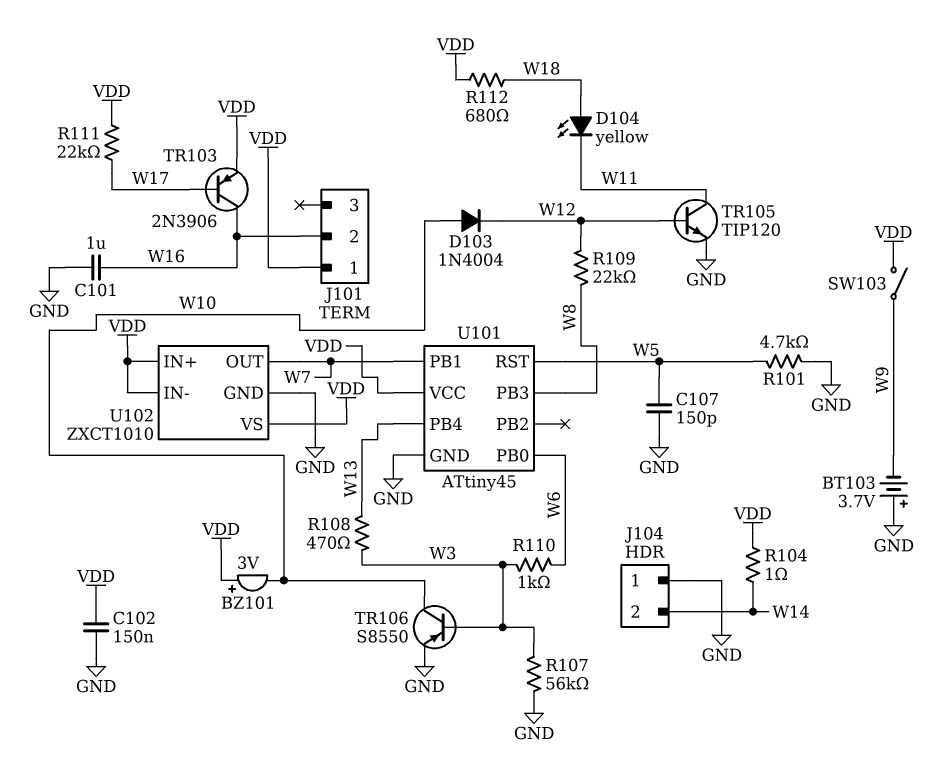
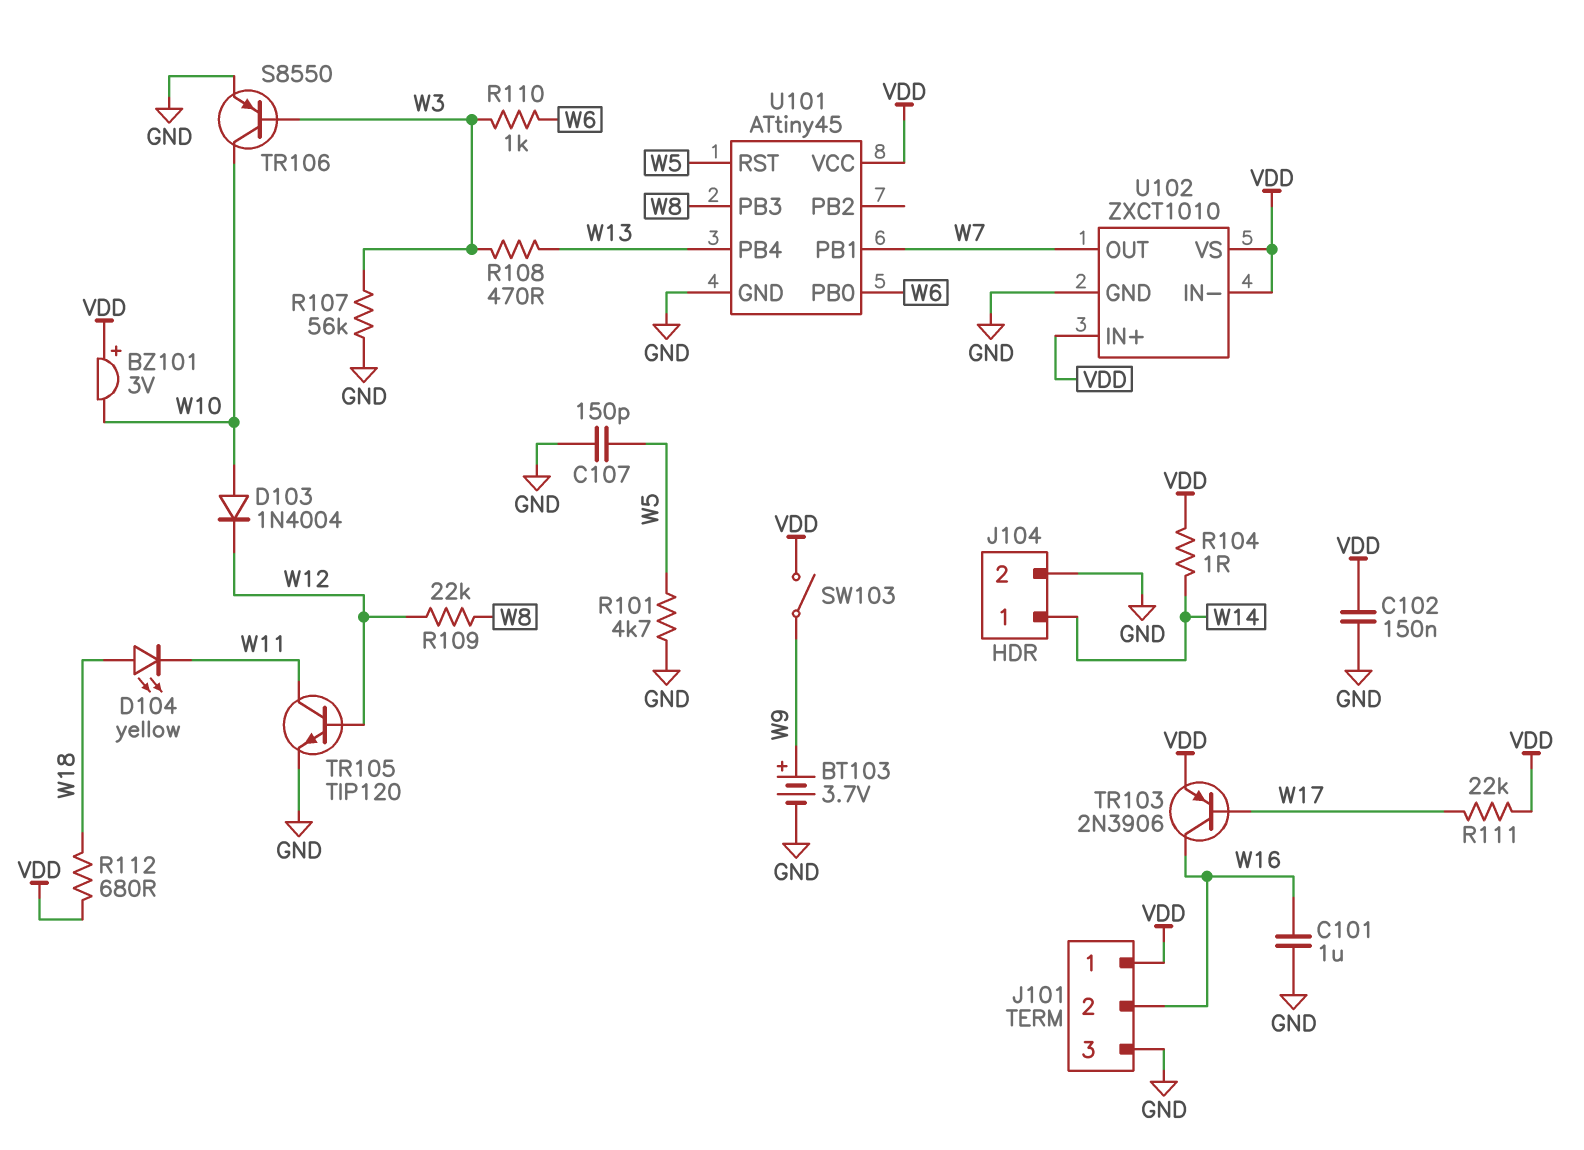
BT103: 3.7V (plus GND, minus W9) -> 3.7V (plus W9, minus GND)
J101 pin 3: none -> GND
J104 pin 1: GND -> W14
J104 pin 2: W14 -> GND

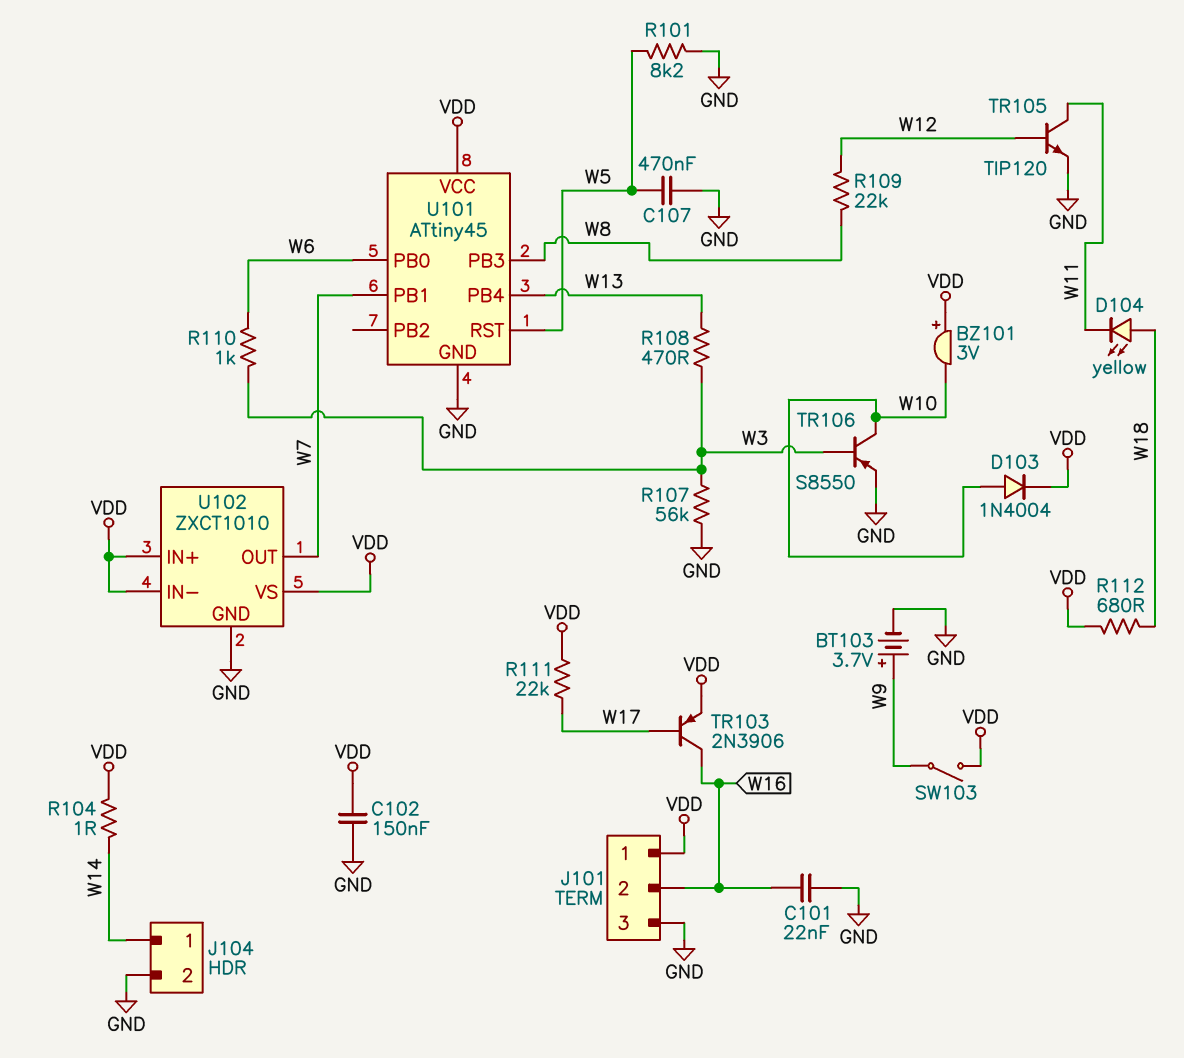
C101: 1uF (GND, W16) -> 22nF (GND, W16)
C107: 150pF (GND, W5) -> 470nF (GND, W5)
D103: diode 1N4004 (A W10, K W12) -> diode 1N4004 (A W10, K VDD)
R101: 4.7k (GND, W5) -> 8.2k (GND, W5)

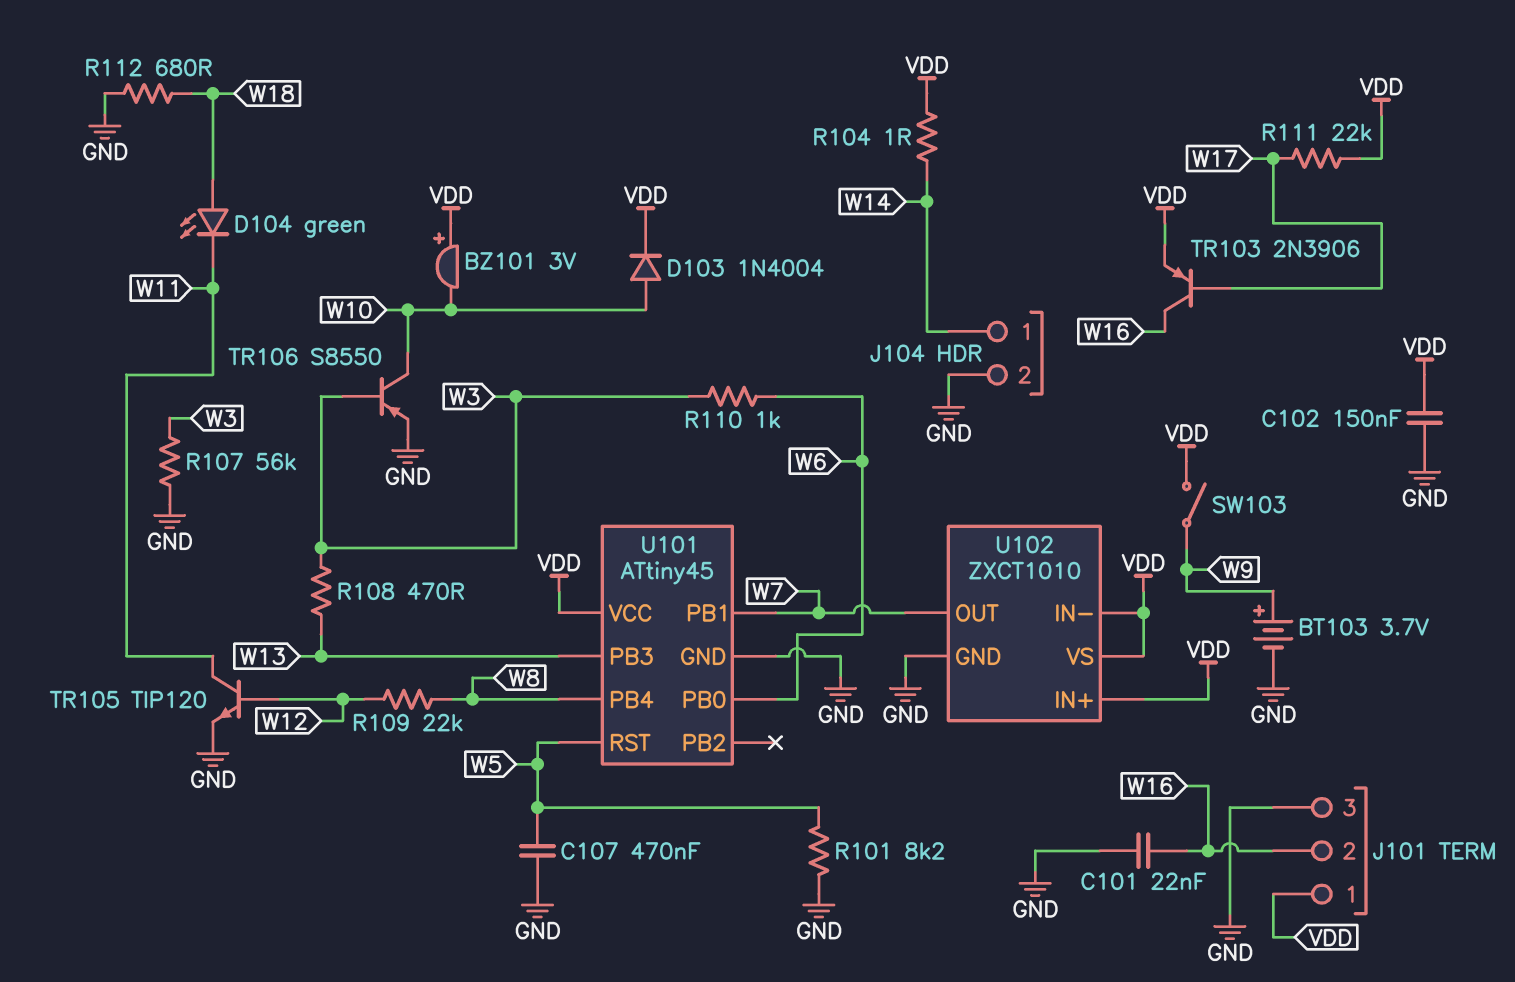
D104: LED yellow (A W18, K W11) -> LED green (A W18, K W11)
R112: 680 (VDD, W18) -> 680 (GND, W18)
U101 pin PB3: W8 -> W13
U101 pin PB4: W13 -> W8

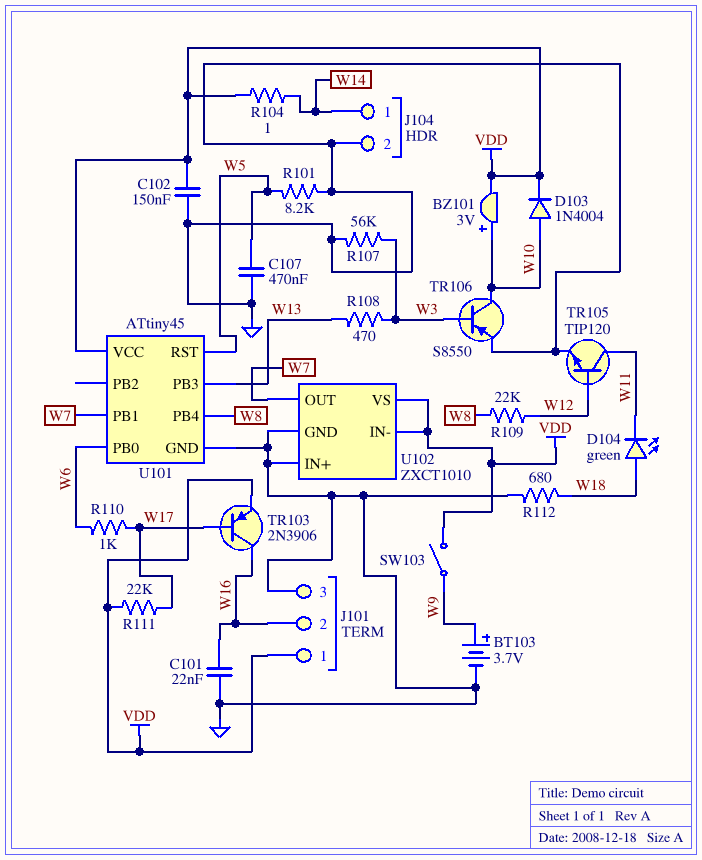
BZ101: buzzer 3V (plus VDD, minus W10) -> buzzer 3V (plus W10, minus VDD)
R110: 1k (W3, W6) -> 1k (W6, W17)
U102 pin IN+: VDD -> GND

